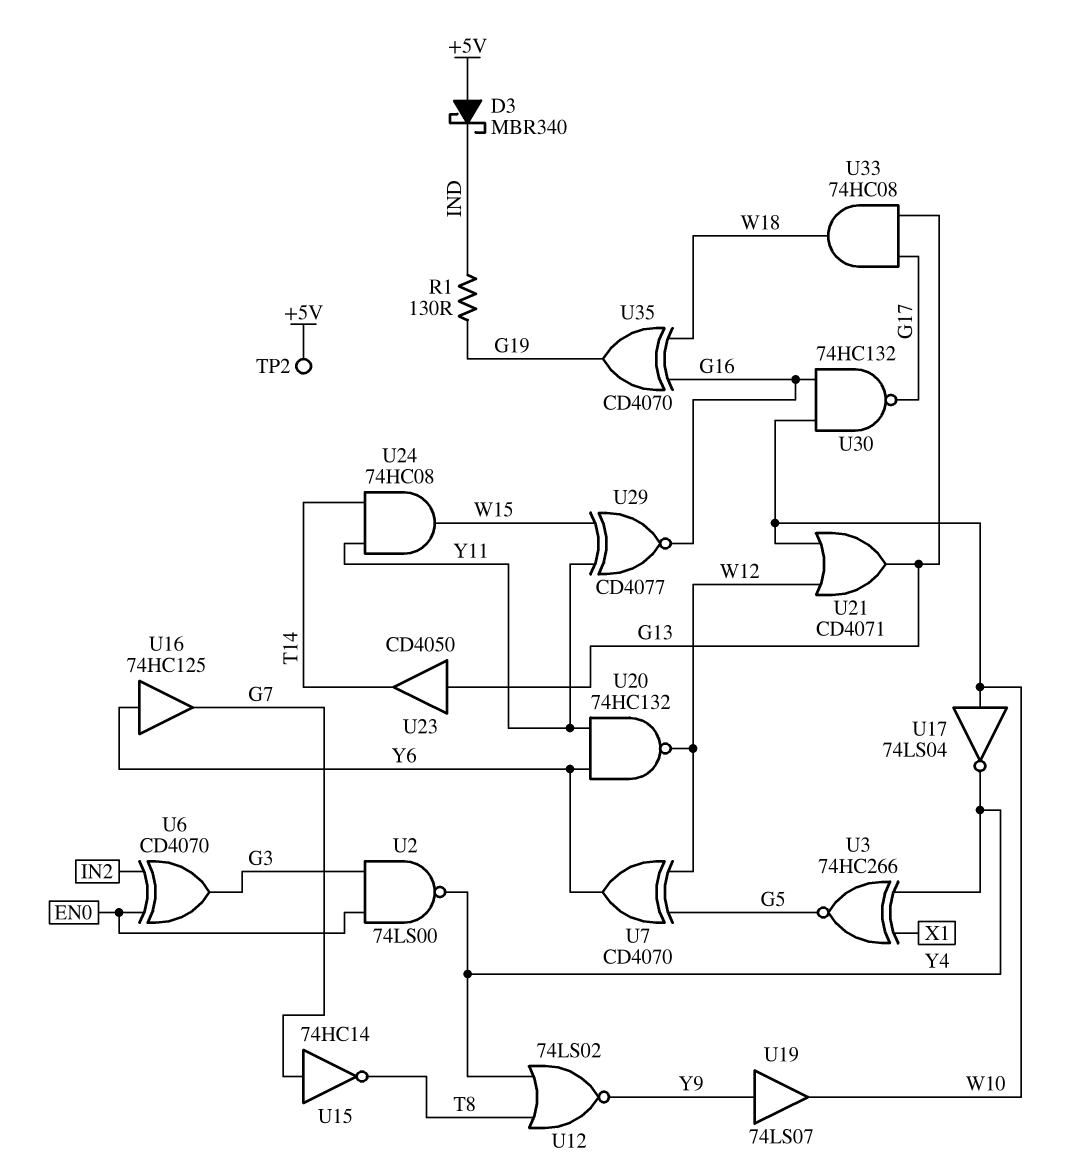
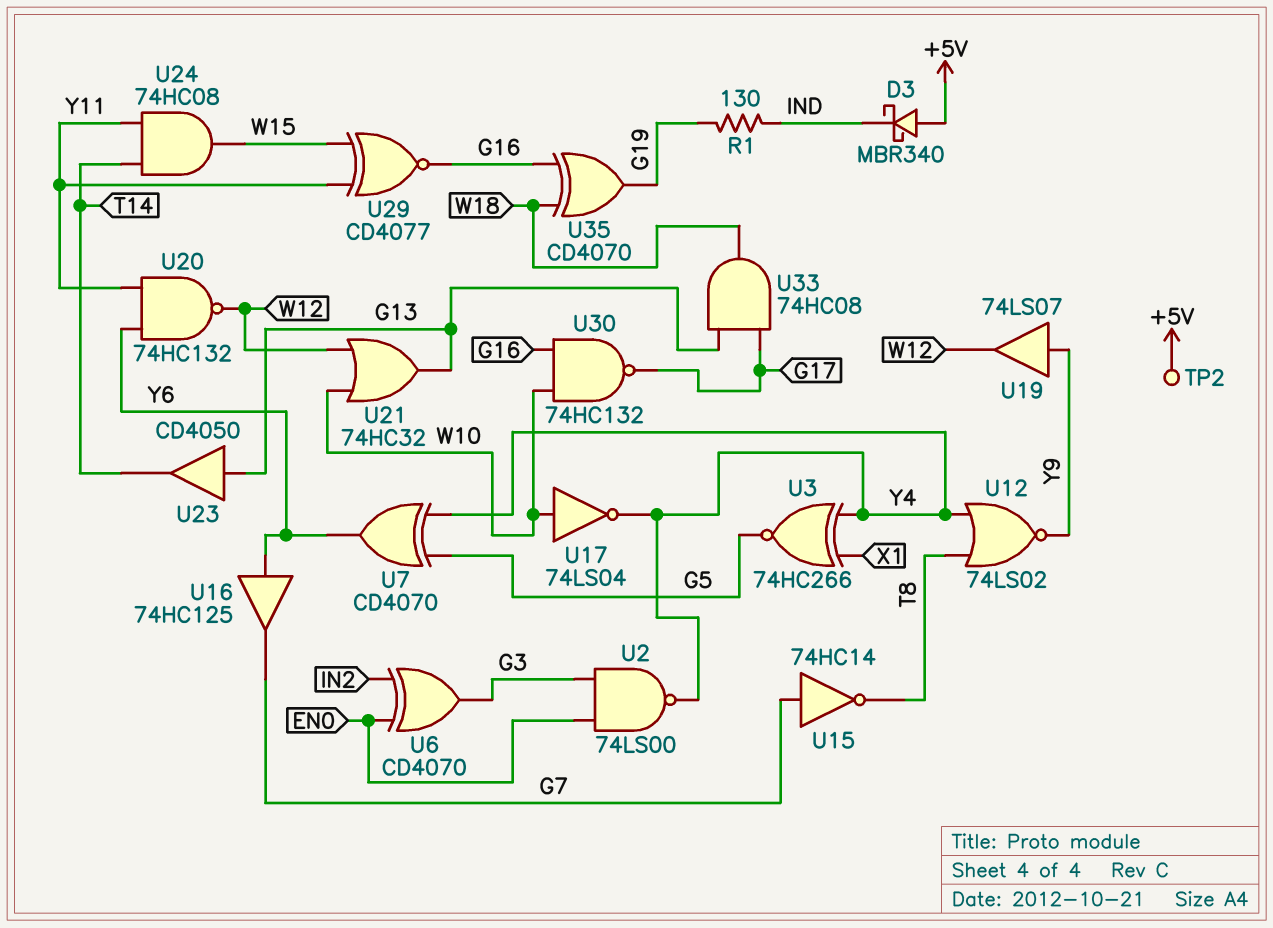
U7: XOR CD4070 (in G5, in W12, out Y6) -> XOR CD4070 (in G5, in Y4, out Y6)
U19: buffer 74LS07 (in Y9, out W10) -> buffer 74LS07 (in Y9, out W12)
U21: OR CD4071 (in W10, in W12, out G13) -> OR 74HC32 (in W10, in W12, out G13)

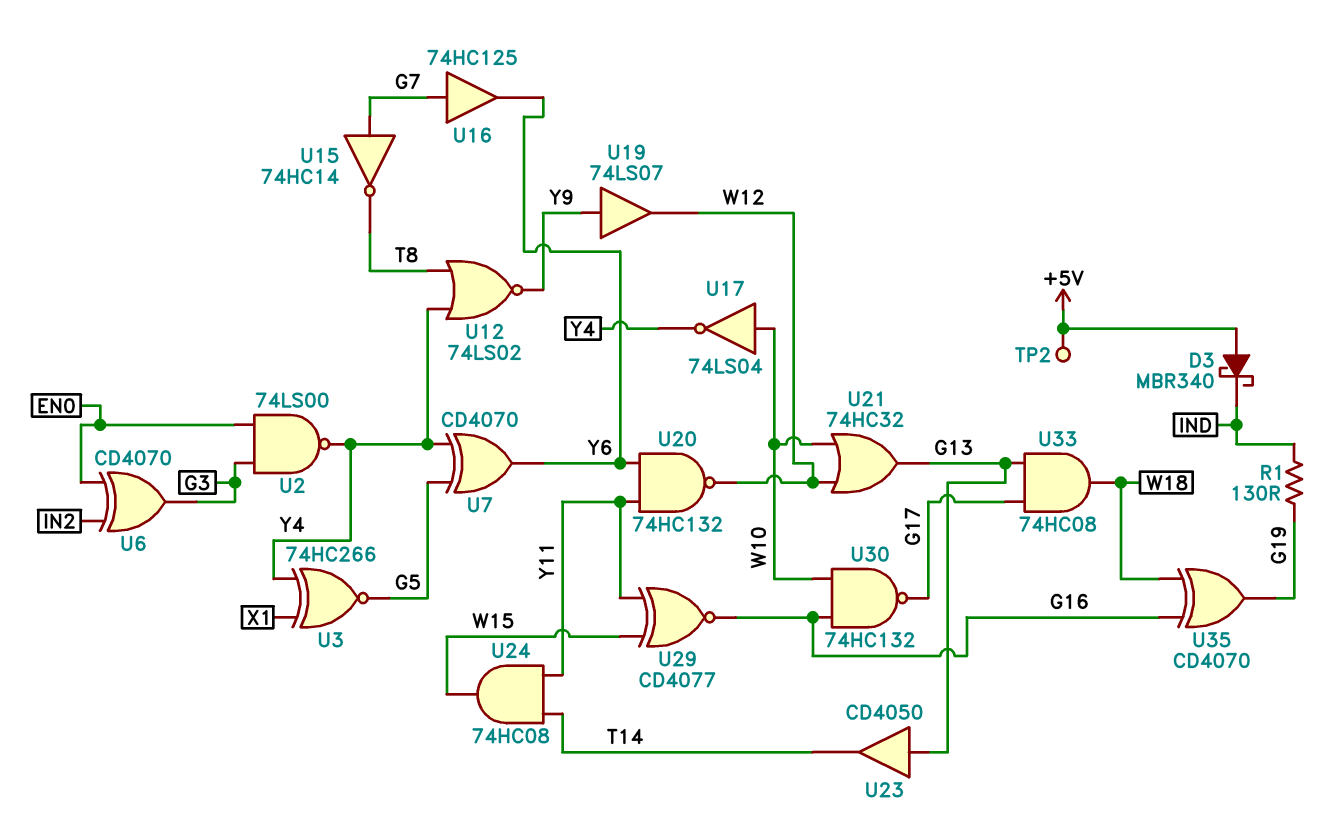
U16: buffer 74HC125 (in Y6, out G7) -> buffer 74HC125 (in G7, out Y6)

